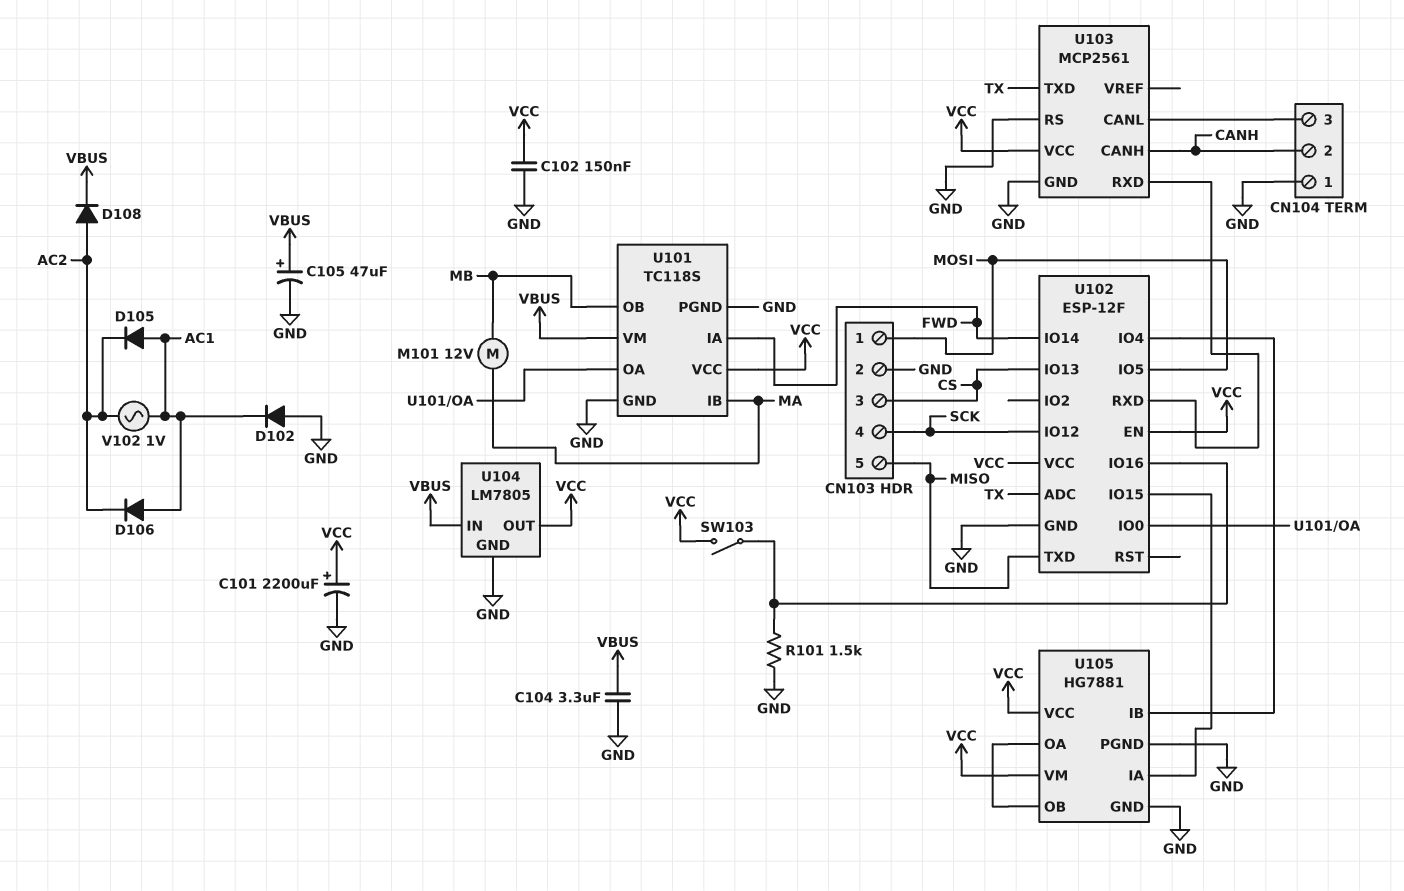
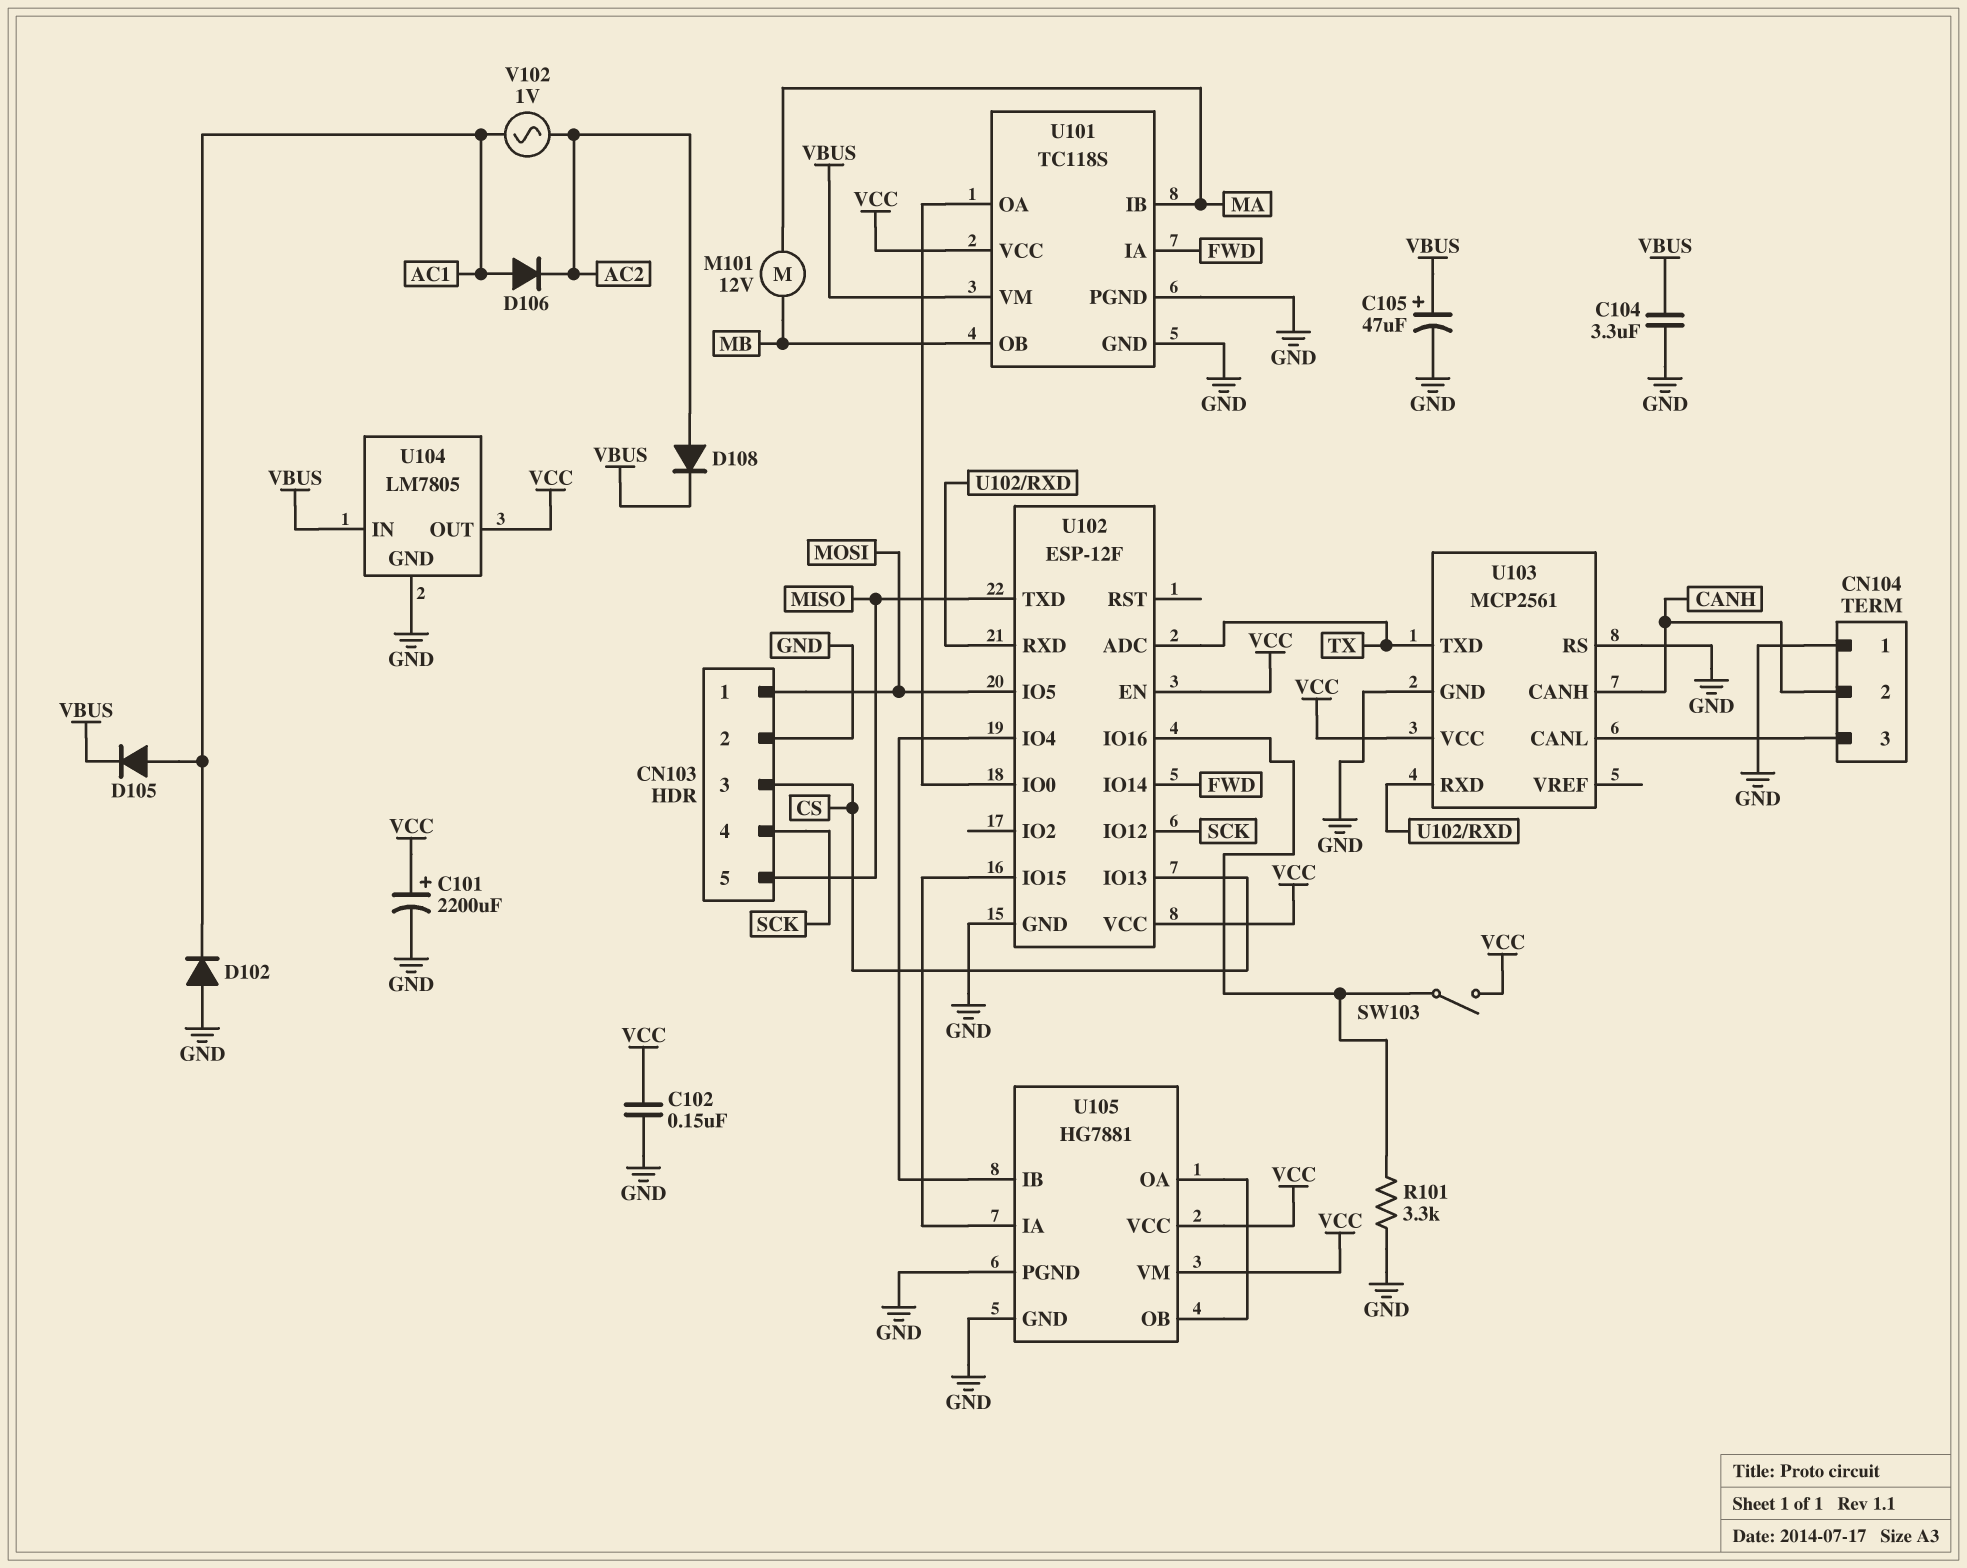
D105: diode (A AC1, K AC2) -> diode (A AC1, K VBUS)
R101: 1.5k (GND, U102/IO16) -> 3.3k (GND, U102/IO16)

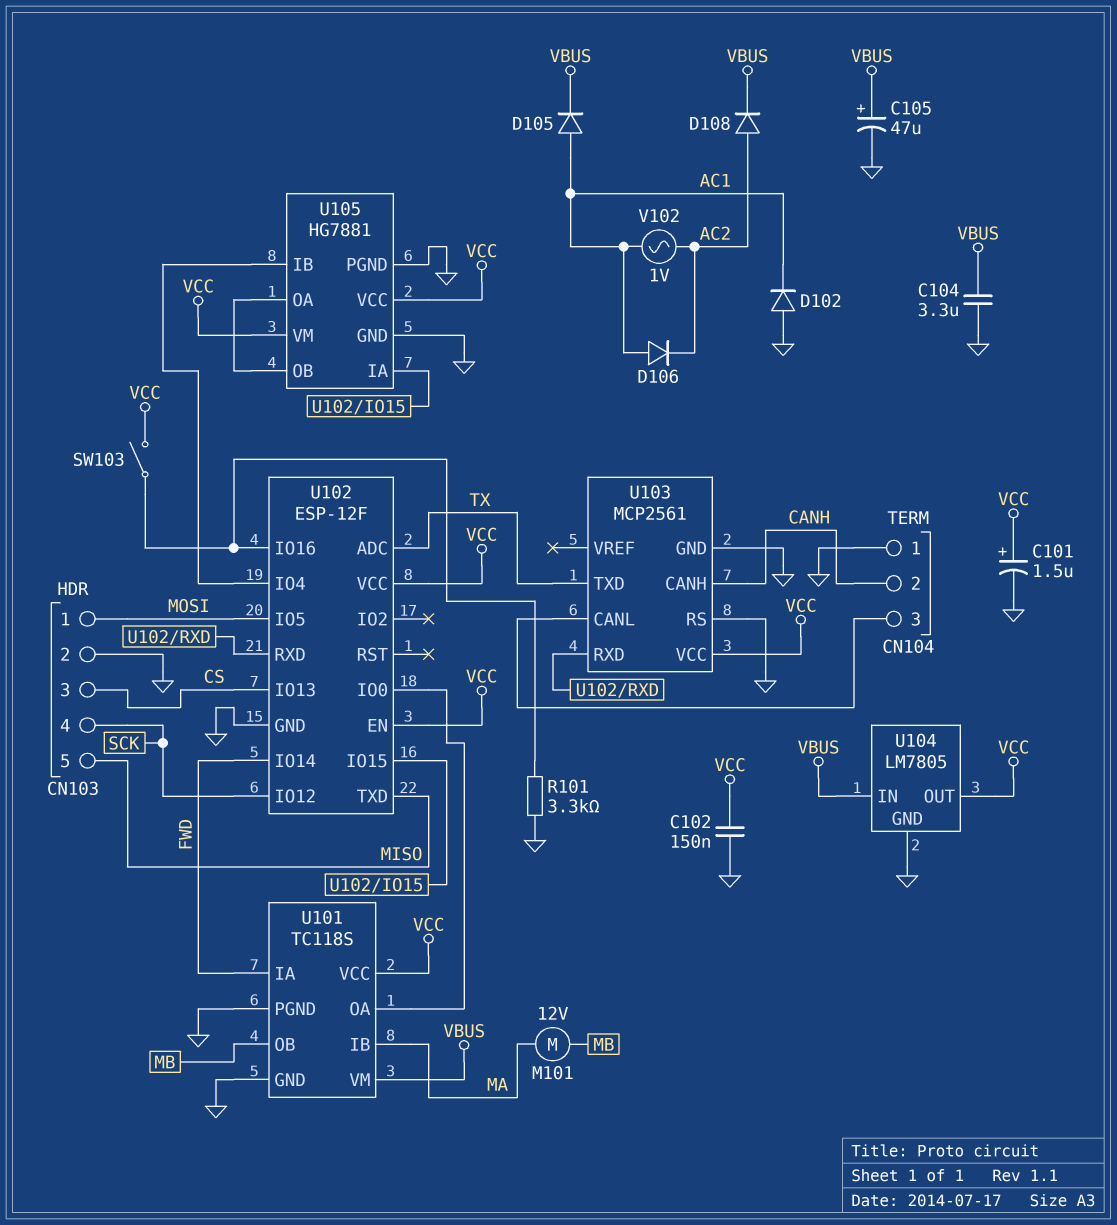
C101: 2200uF (plus VCC, minus GND) -> 1.5uF (plus VCC, minus GND)

